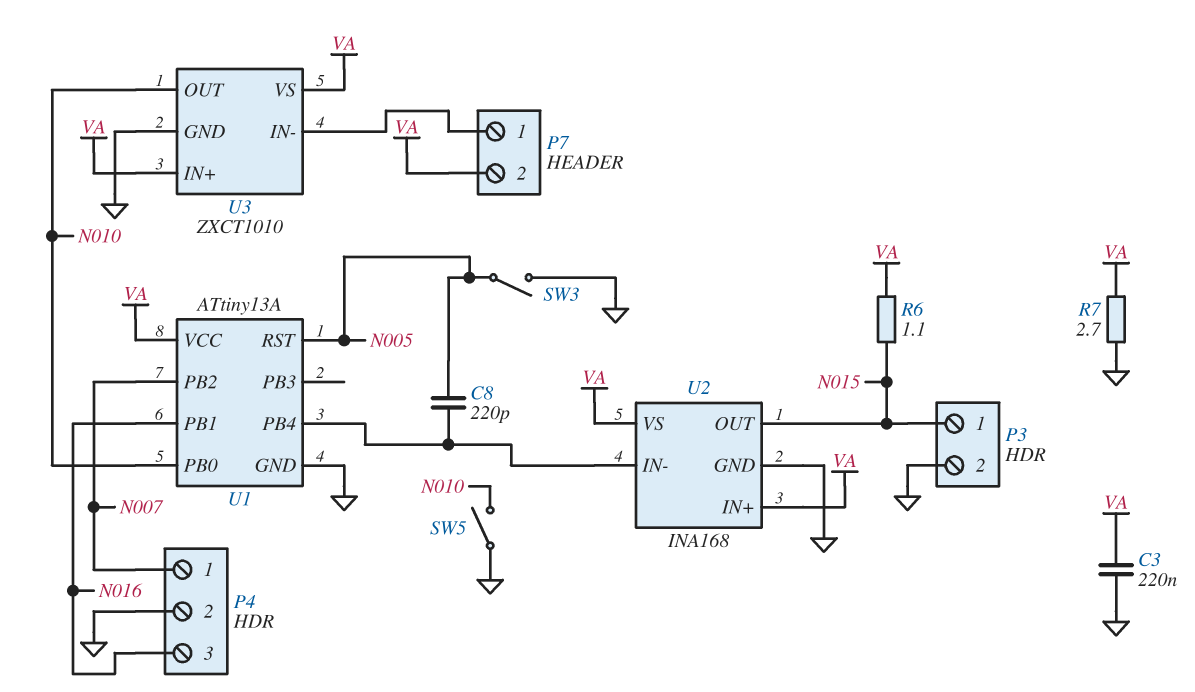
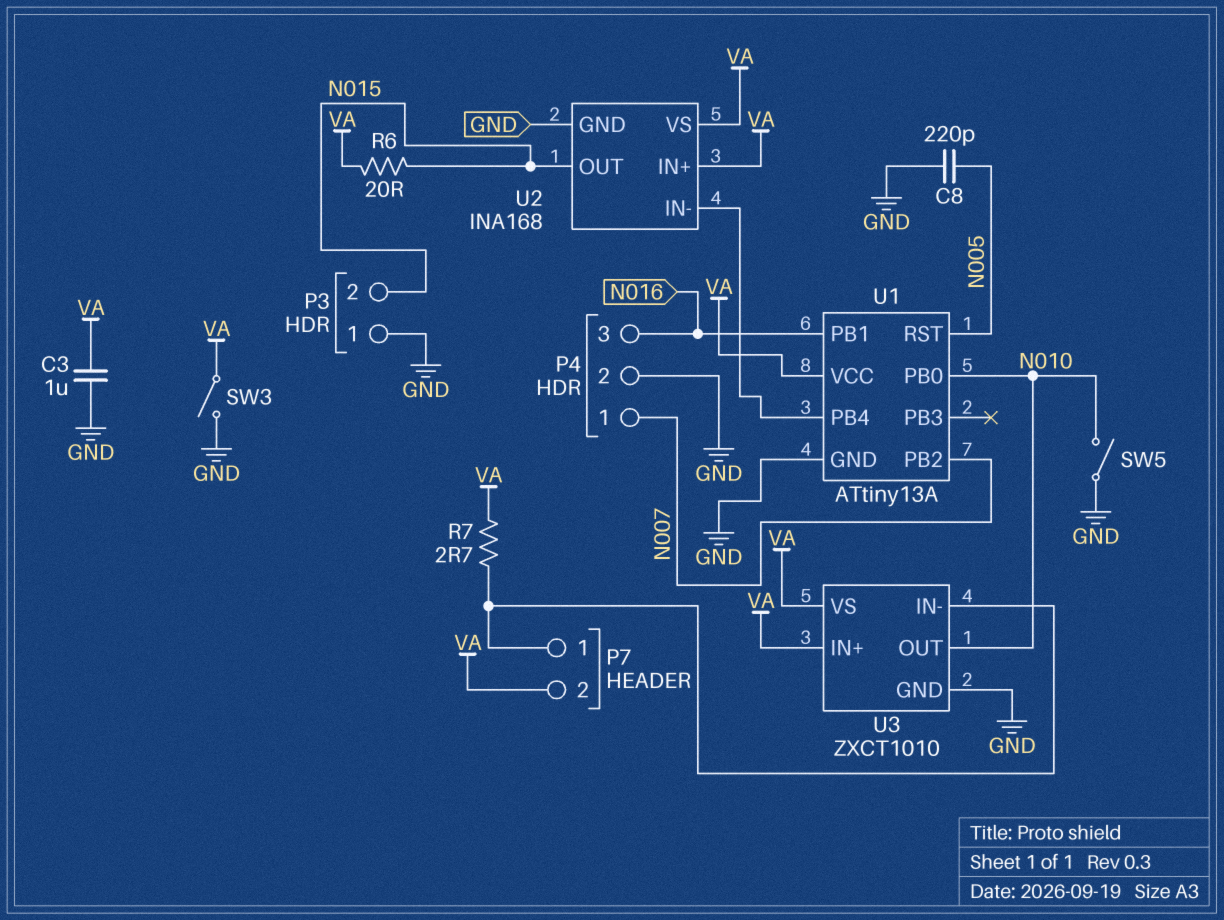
C3: 220nF (GND, VA) -> 1uF (GND, VA)
C8: 220pF (N005, U1/PB4) -> 220pF (GND, N005)
P3 pin 1: N015 -> GND
P3 pin 2: GND -> N015
R6: 1.1 (N015, VA) -> 20 (N015, VA)
R7: 2.7 (GND, VA) -> 2.7 (P7/1, VA)
SW3: switch (GND, N005) -> switch (GND, VA)

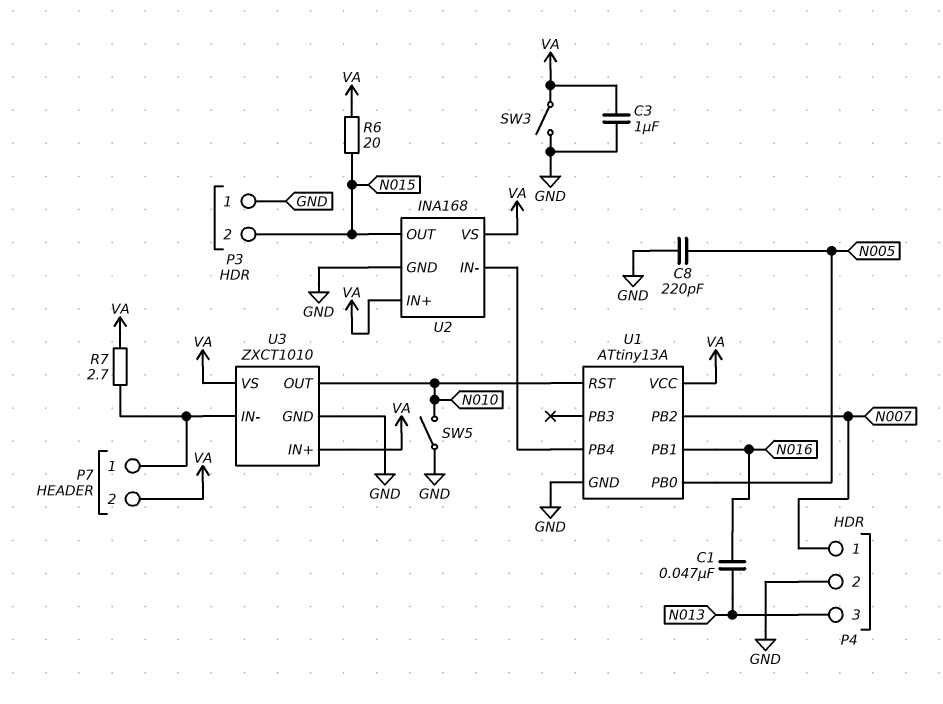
C1: none -> 47nF (N013, N016)
P4 pin 3: N016 -> N013
U1 pin PB0: N010 -> N005
U1 pin RST: N005 -> N010

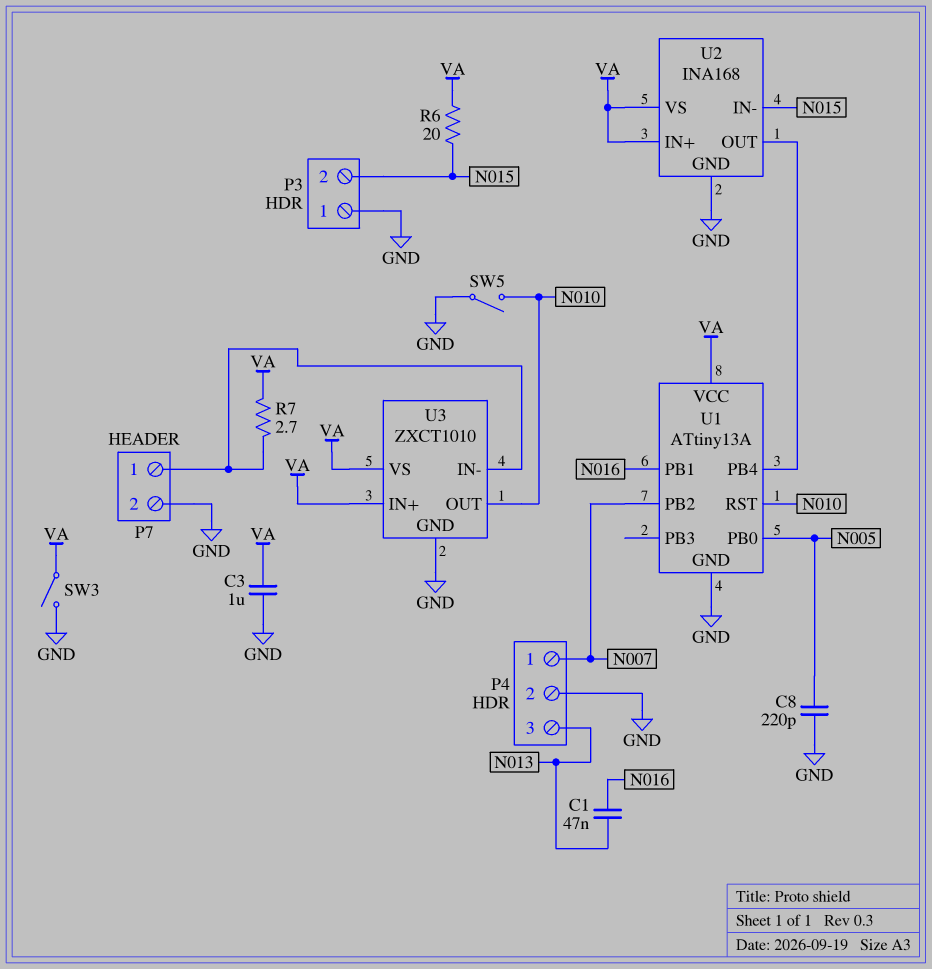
P7 pin 2: VA -> GND
U2 pin IN-: U1/PB4 -> N015
U2 pin OUT: N015 -> U1/PB4

